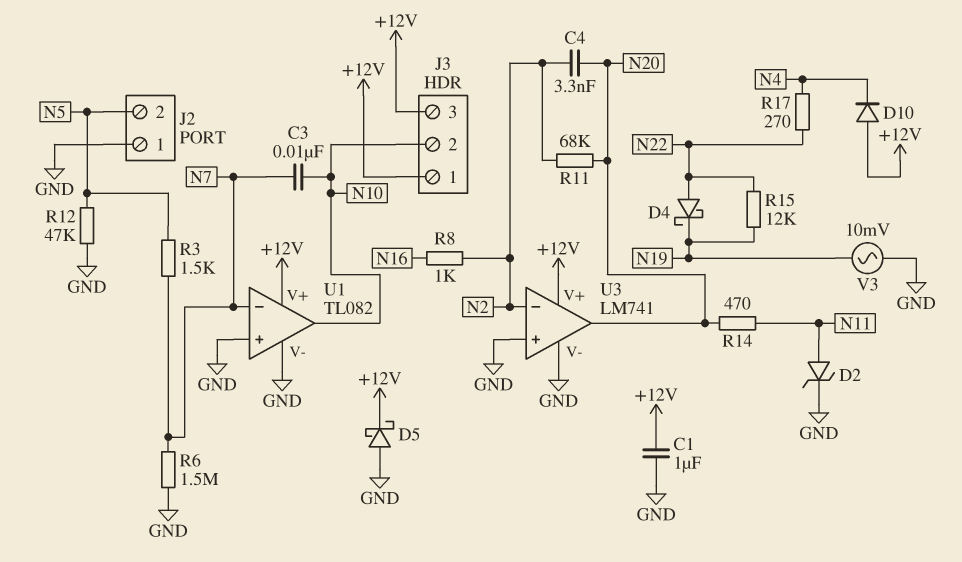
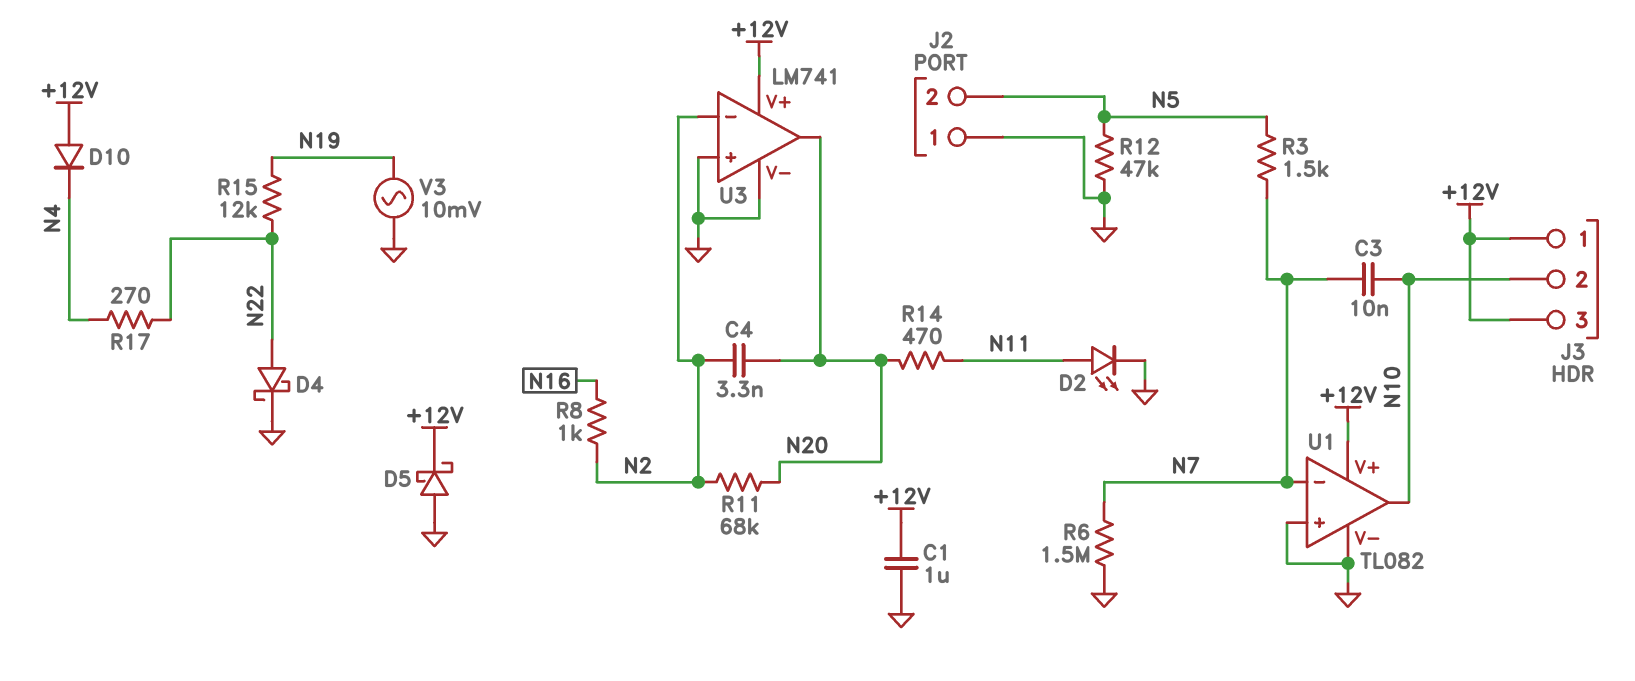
D2: zener (A N11, K GND) -> LED (A N11, K GND)
D4: schottky (A N22, K N19) -> schottky (A N22, K GND)

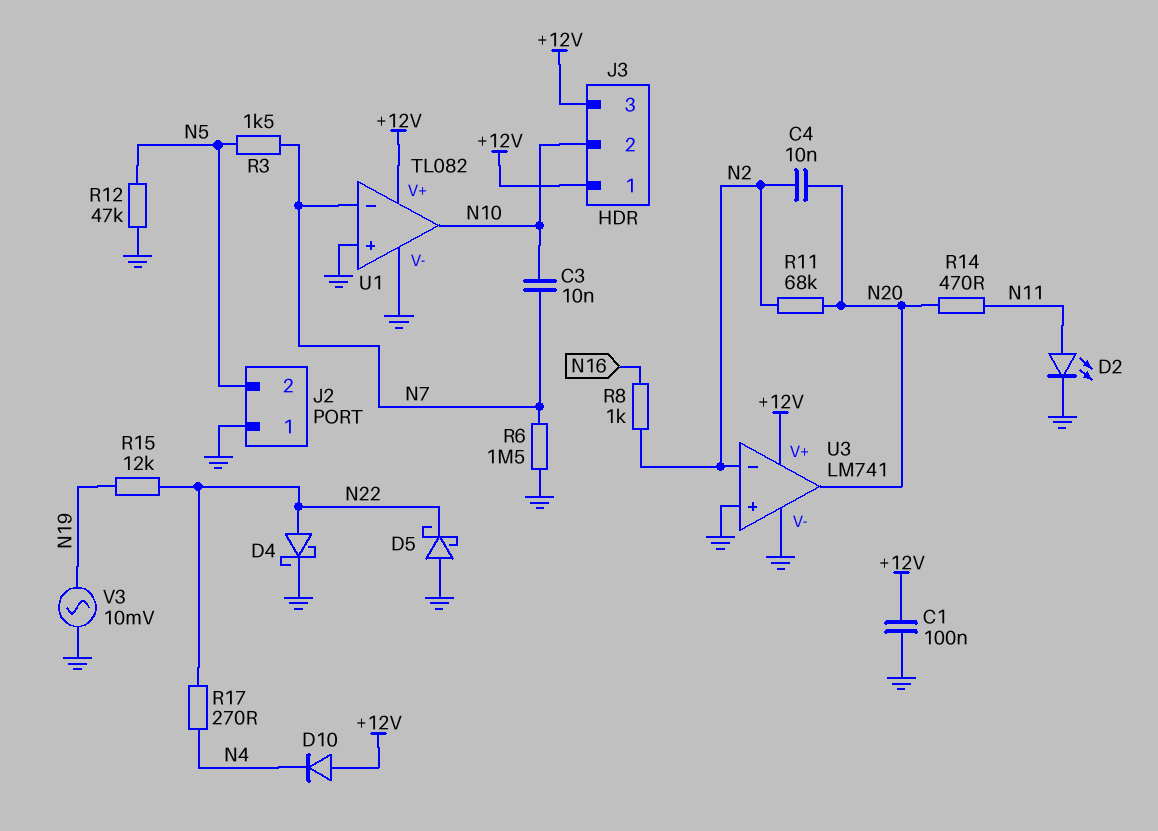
C1: 1uF (+12V, GND) -> 100nF (+12V, GND)
C4: 3.3nF (N2, N20) -> 10nF (N2, N20)
D5: schottky (A GND, K +12V) -> schottky (A GND, K N22)

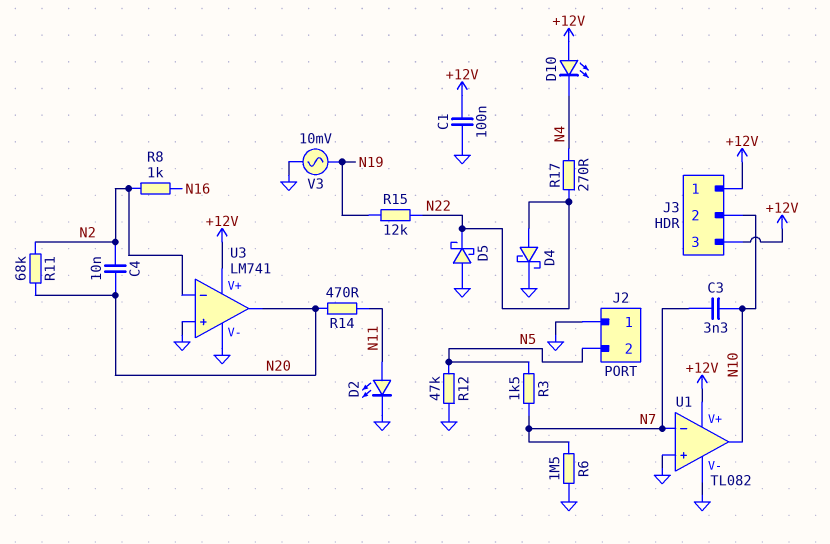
C3: 10nF (N7, N10) -> 3.3nF (N7, N10)
D10: diode (A +12V, K N4) -> LED (A +12V, K N4)

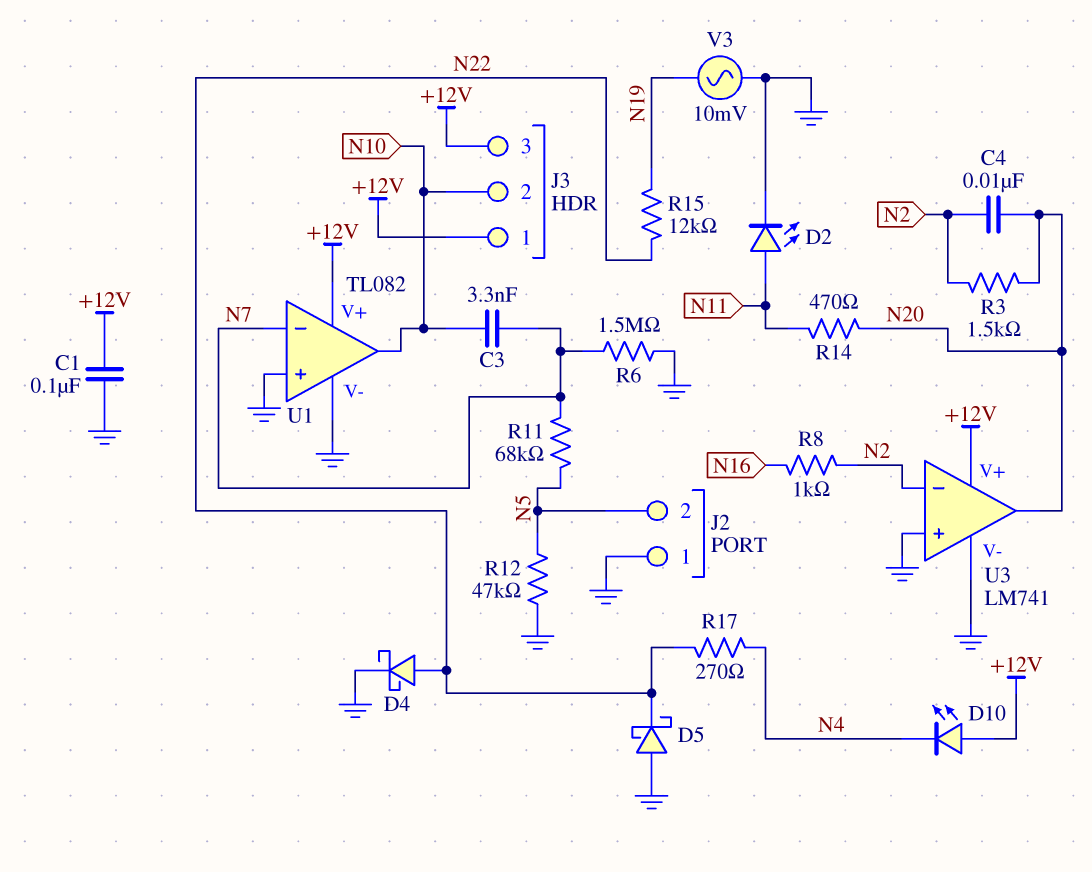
R3: 1.5k (N5, N7) -> 1.5k (N2, N20)
R11: 68k (N2, N20) -> 68k (N5, N7)

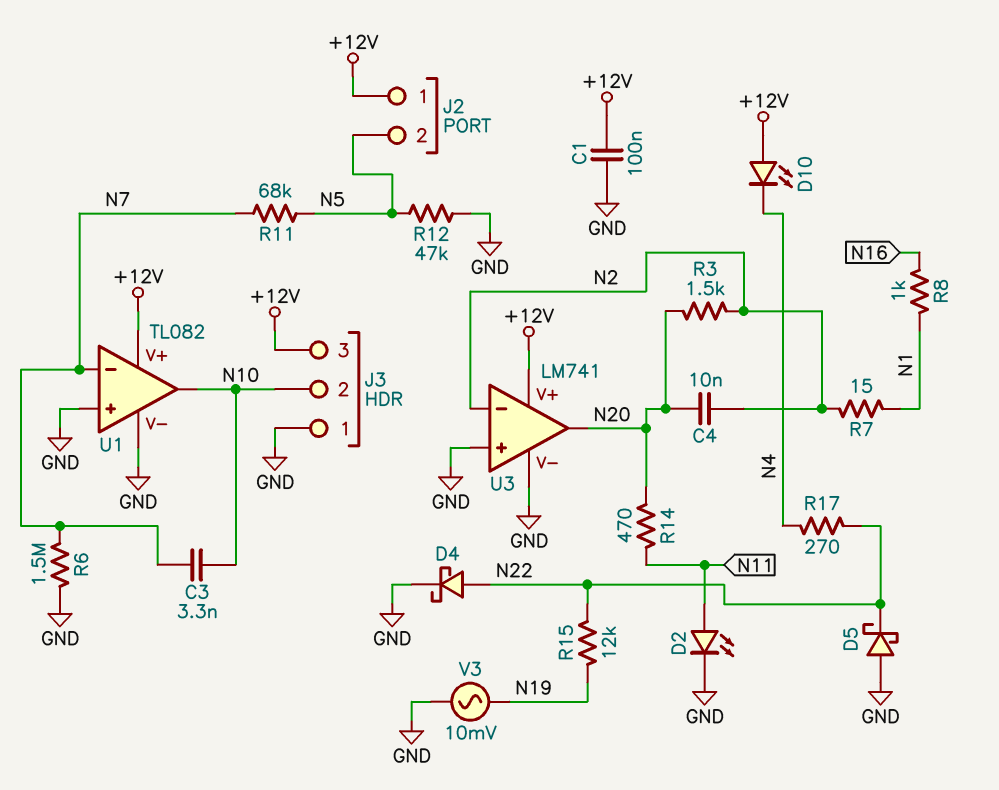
J2 pin 1: GND -> +12V
J3 pin 1: +12V -> GND
R7: none -> 15 (N1, N2)
R8: 1k (N2, N16) -> 1k (N1, N16)

